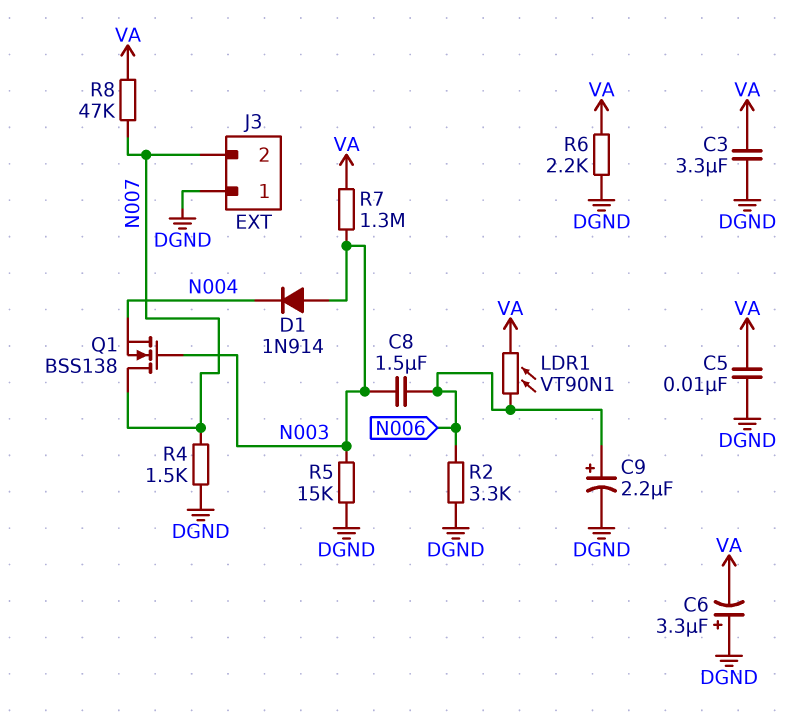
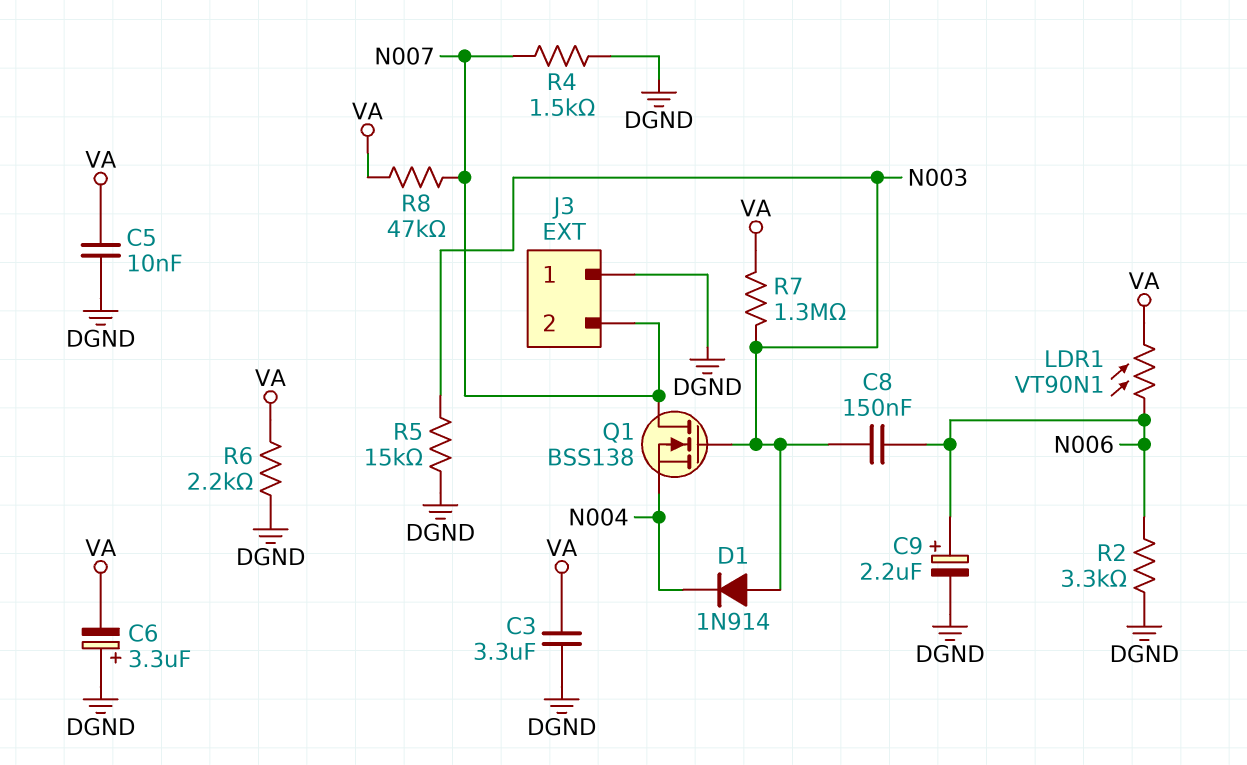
C8: 1.5uF (N003, N006) -> 150nF (N003, N006)

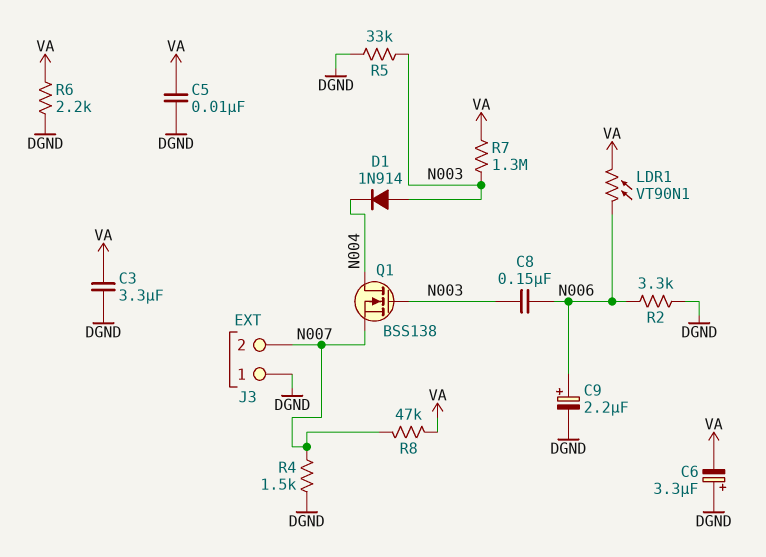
Q1: NMOS BSS138 (G N003, D N007, S N004) -> NMOS BSS138 (G N003, D N004, S N007)
R5: 15k (DGND, N003) -> 33k (DGND, N003)

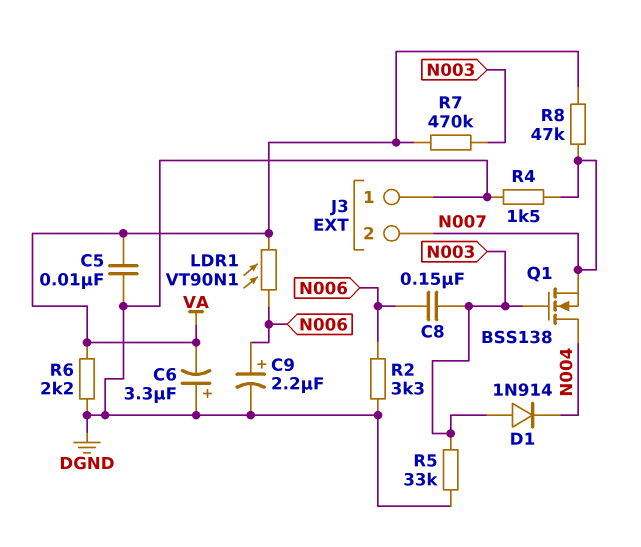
C3: 3.3uF (DGND, VA) -> none
R7: 1.3M (N003, VA) -> 470k (N003, VA)

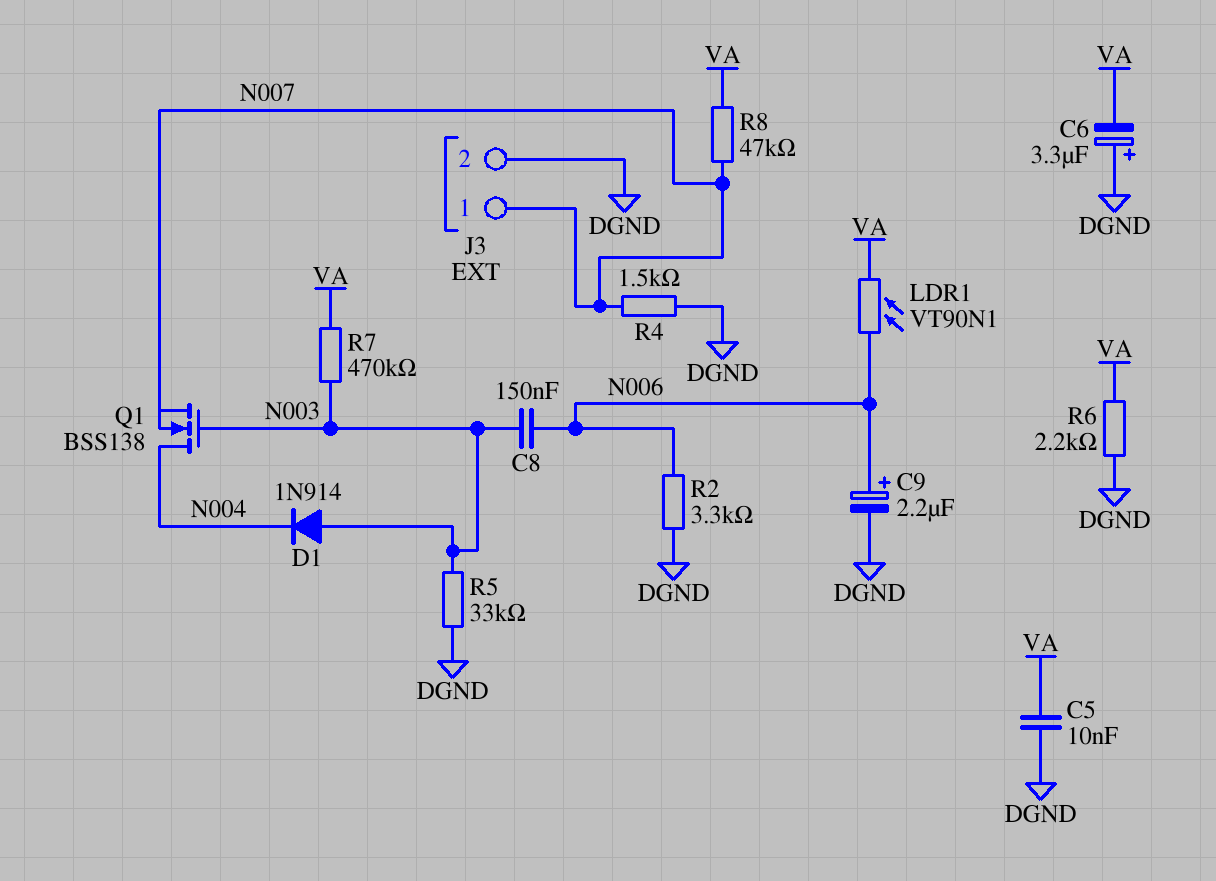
J3 pin 1: DGND -> N007
J3 pin 2: N007 -> DGND

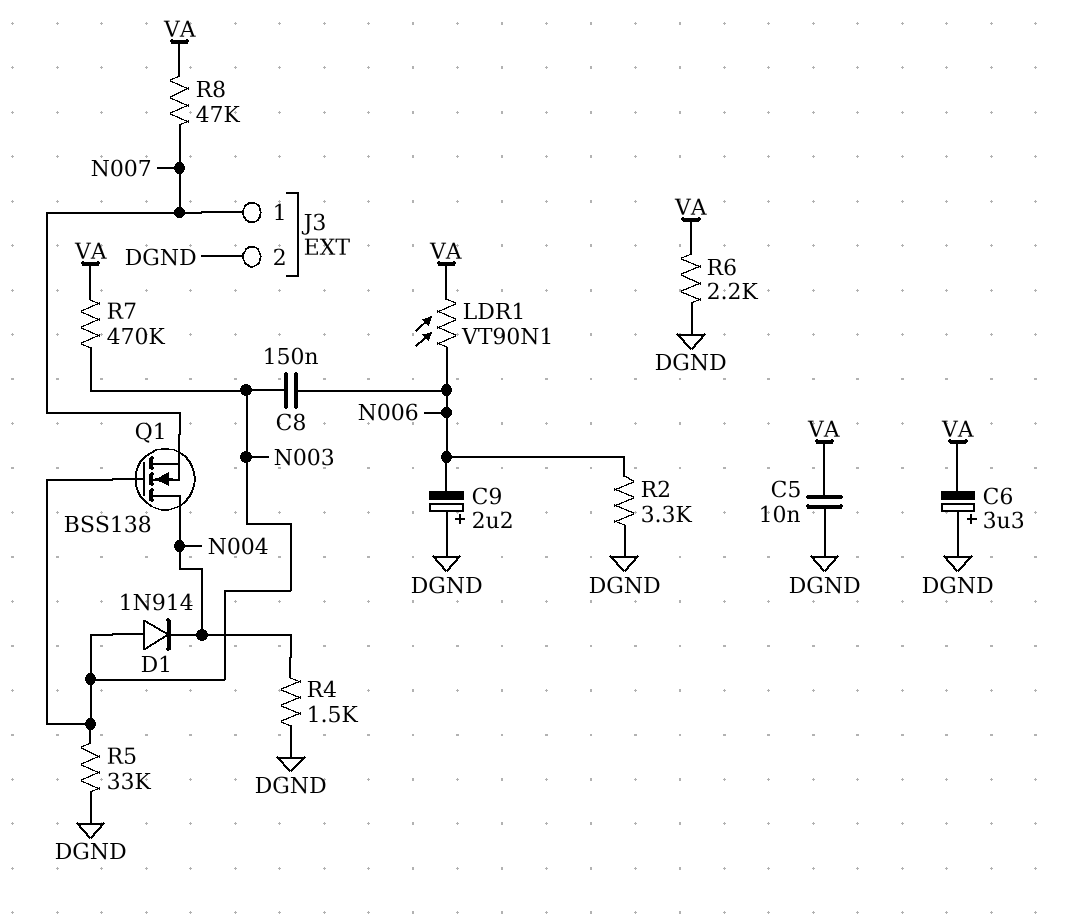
C9: 2.2uF (plus N006, minus DGND) -> 2.2uF (plus DGND, minus N006)
R4: 1.5k (DGND, N007) -> 1.5k (DGND, N004)

